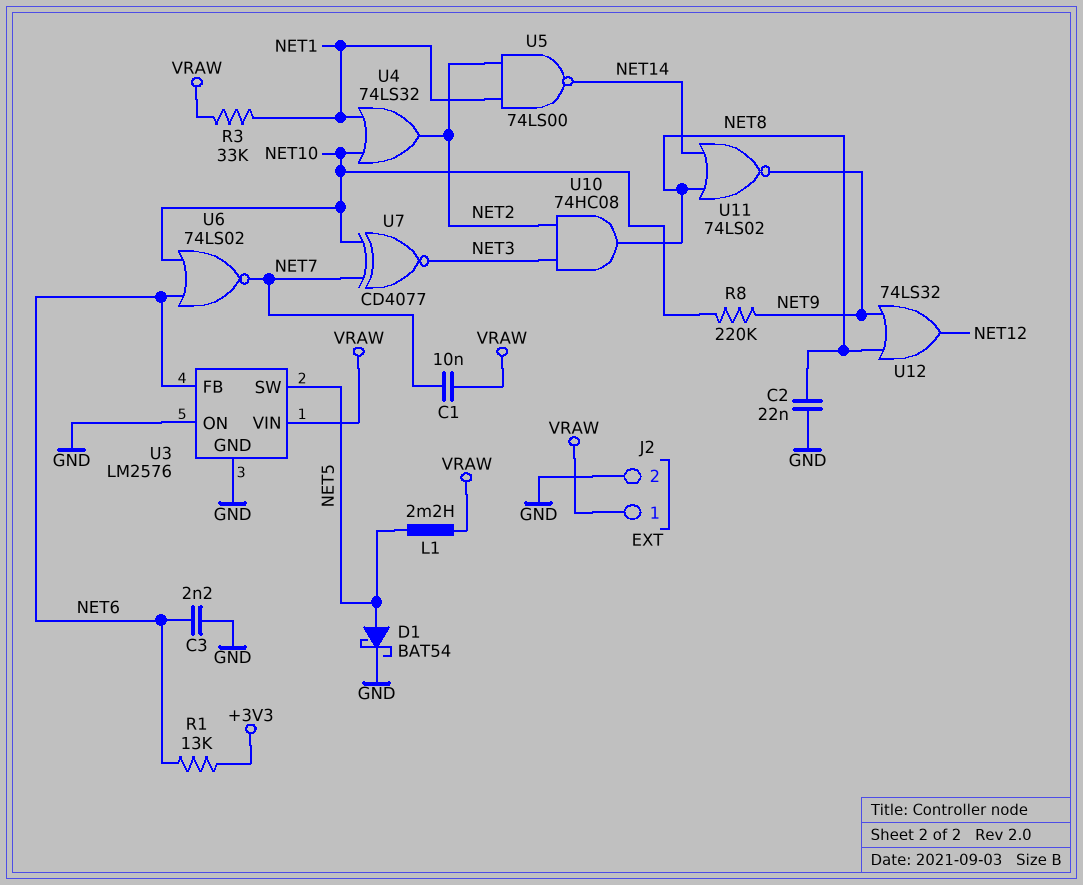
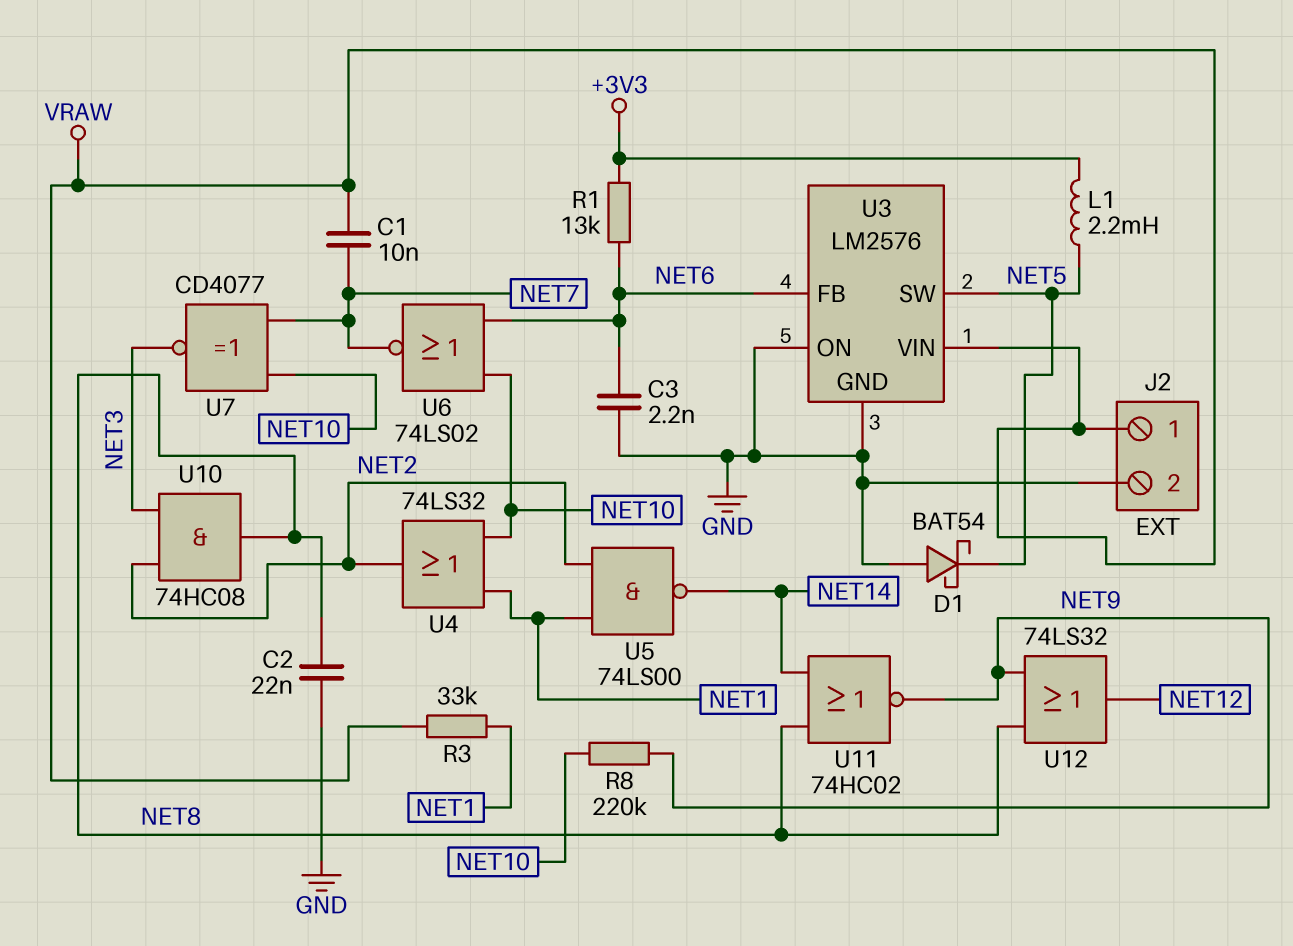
D1: schottky BAT54 (A NET5, K GND) -> schottky BAT54 (A GND, K NET5)
L1: 2.2mH (NET5, VRAW) -> 2.2mH (+3V3, NET5)
U11: NOR 74LS02 (in NET8, in NET14, out NET9) -> NOR 74HC02 (in NET8, in NET14, out NET9)

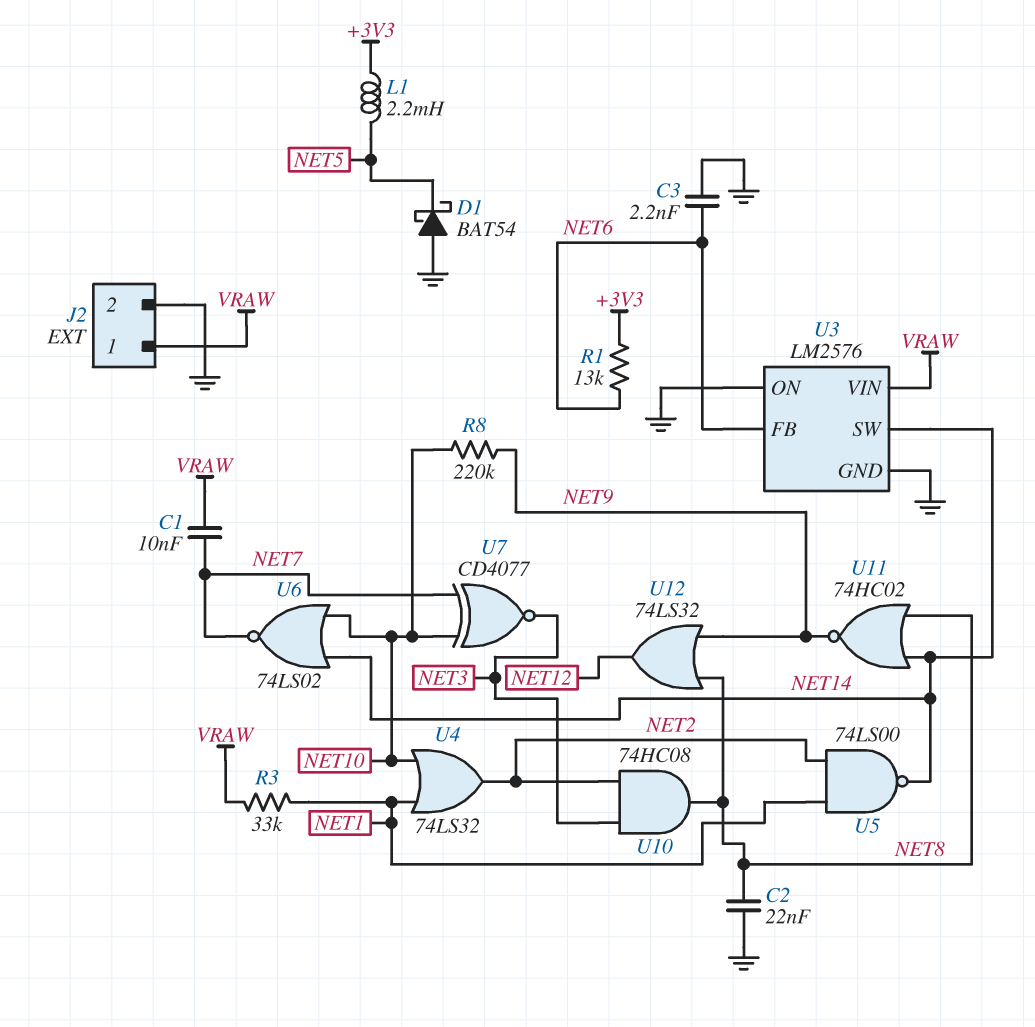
U3 pin SW: NET5 -> NET14
U6: NOR 74LS02 (in NET6, in NET10, out NET7) -> NOR 74LS02 (in NET10, in NET14, out NET7)

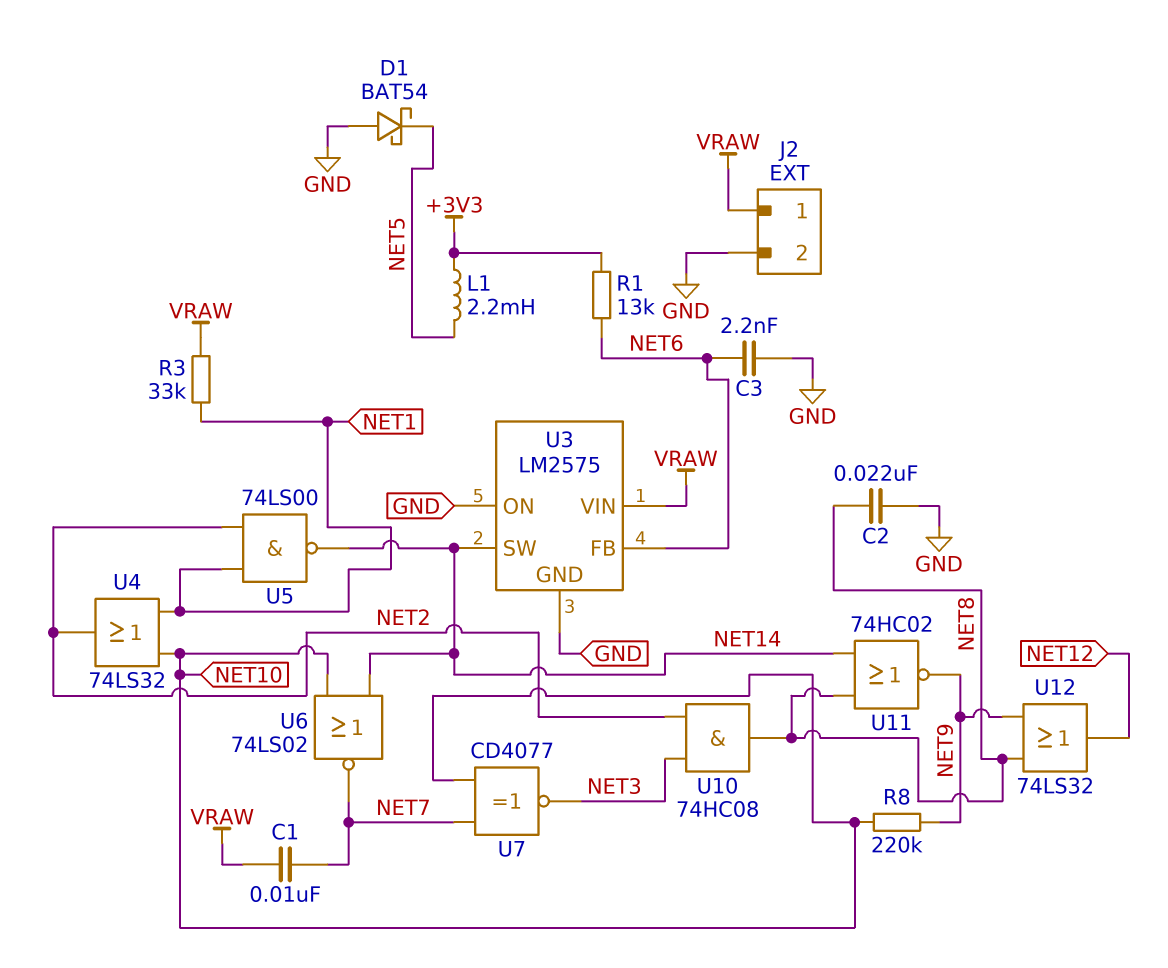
U3: LM2576 -> LM2575

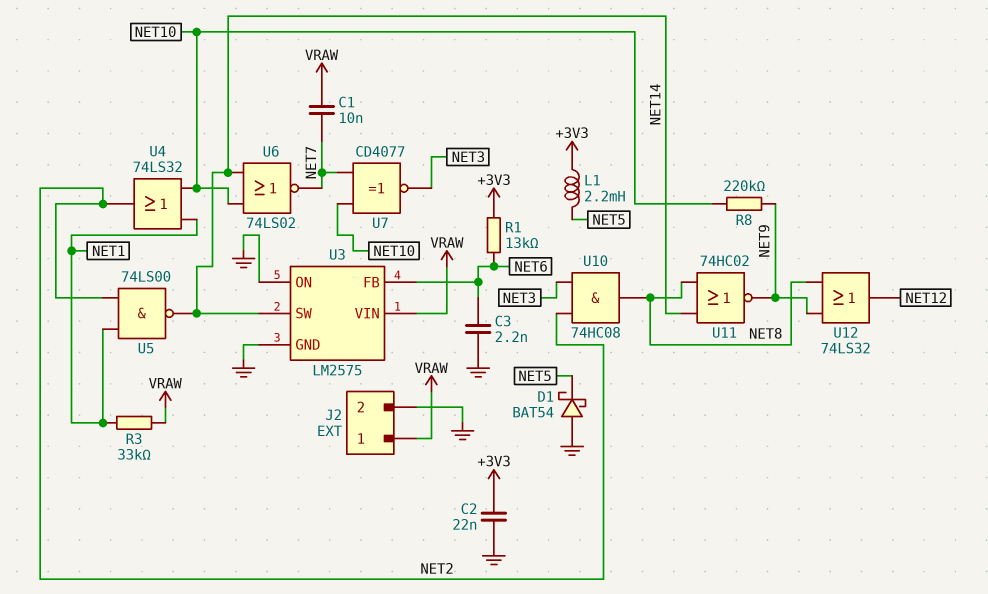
C2: 22nF (GND, NET8) -> 22nF (+3V3, GND)

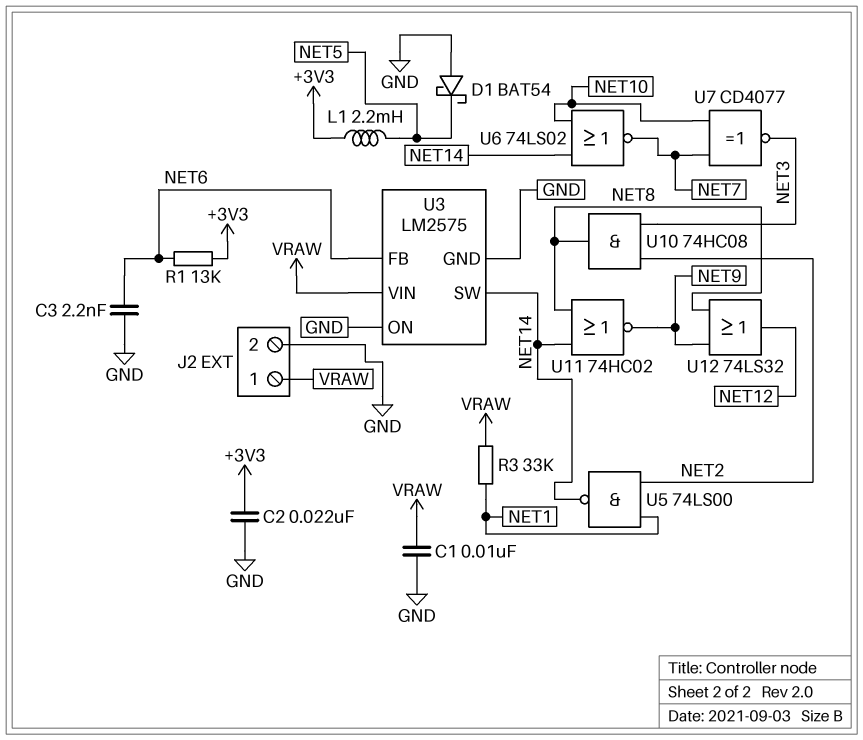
C1: 10nF (NET7, VRAW) -> 10nF (GND, VRAW)
R8: 220k (NET9, NET10) -> none
U4: OR 74LS32 (in NET1, in NET10, out NET2) -> none

